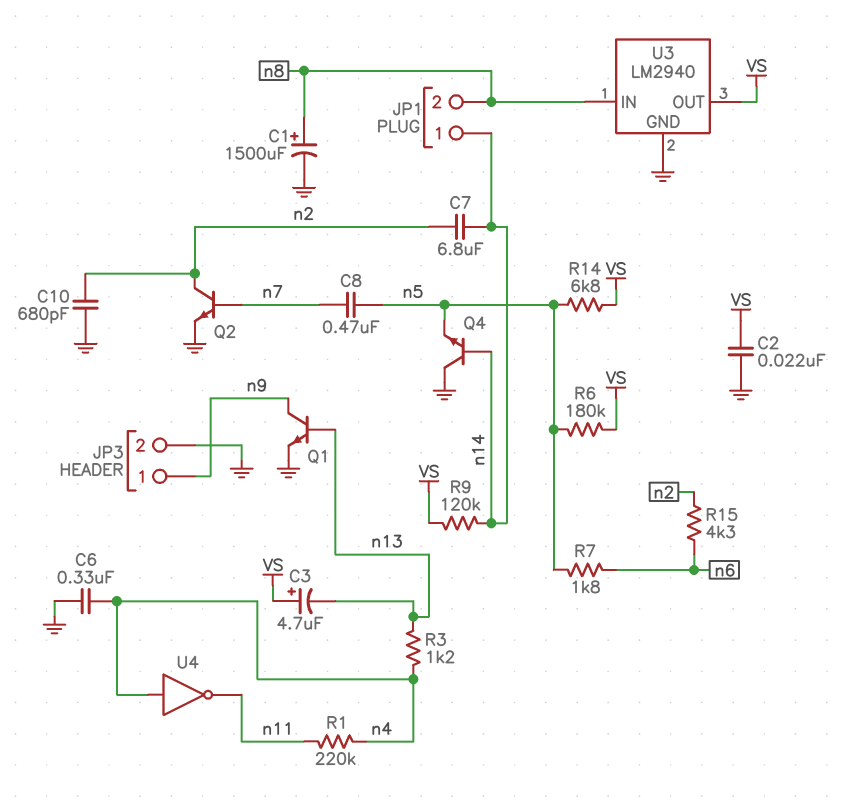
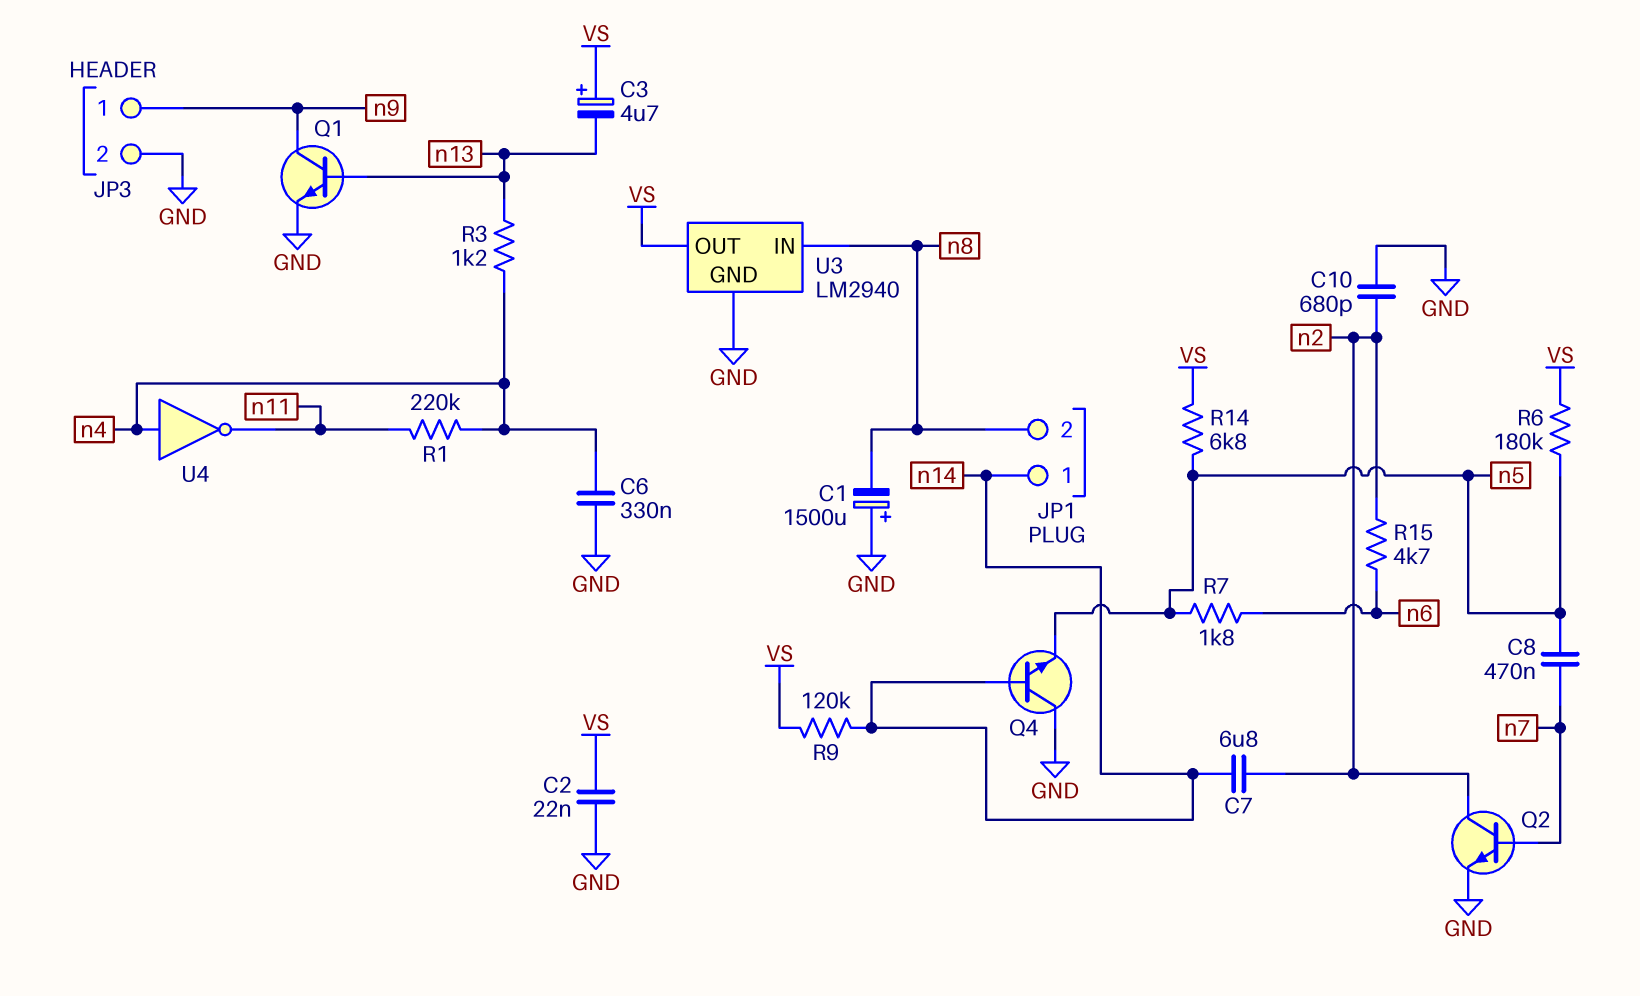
C1: 1500uF (plus n8, minus GND) -> 1500uF (plus GND, minus n8)
R15: 4.3k (n2, n6) -> 4.7k (n2, n6)

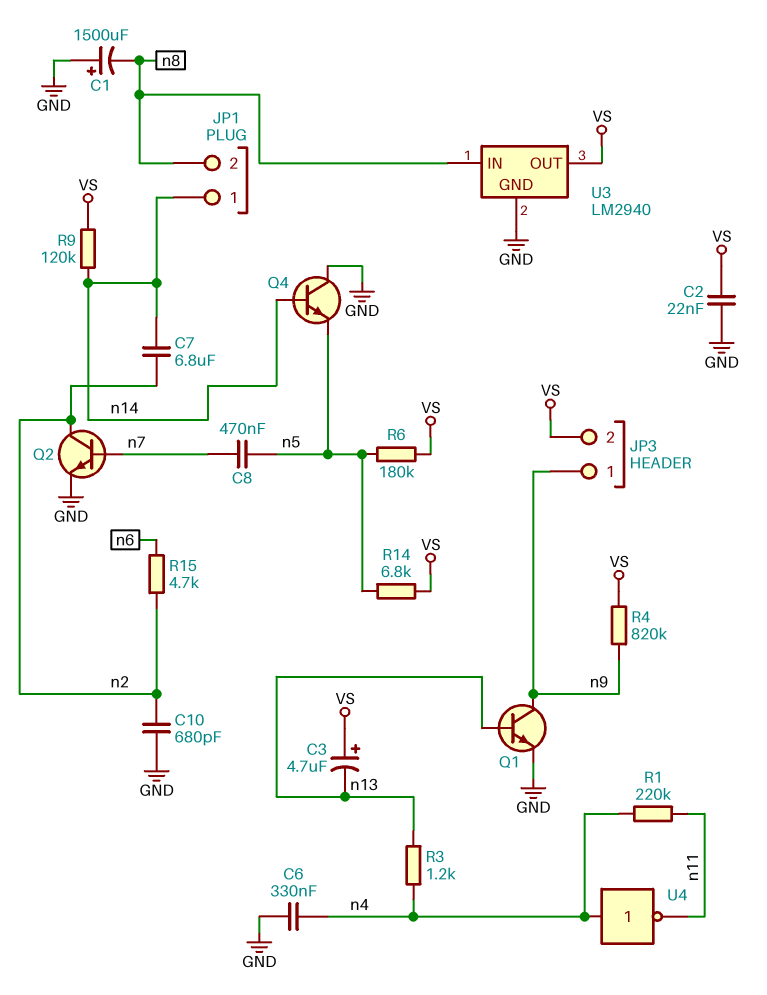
JP3 pin 2: GND -> VS
R4: none -> 820k (VS, n9)
R7: 1.8k (n5, n6) -> none

